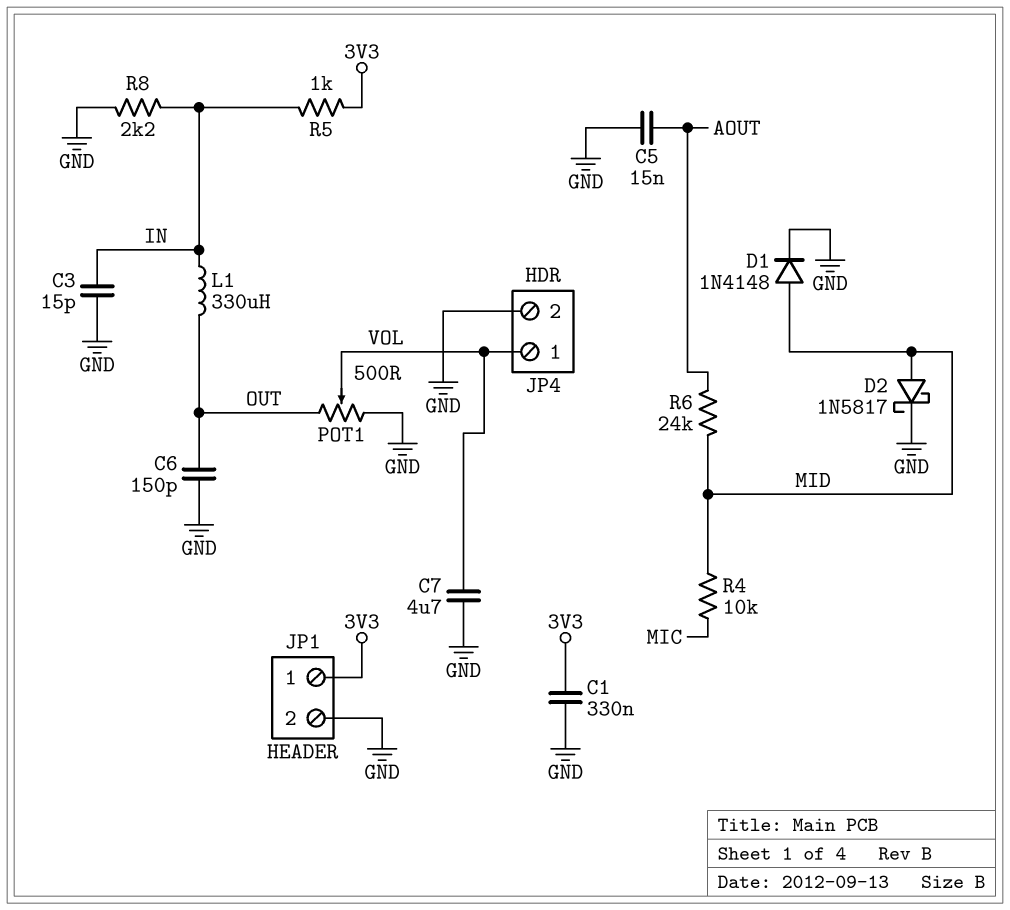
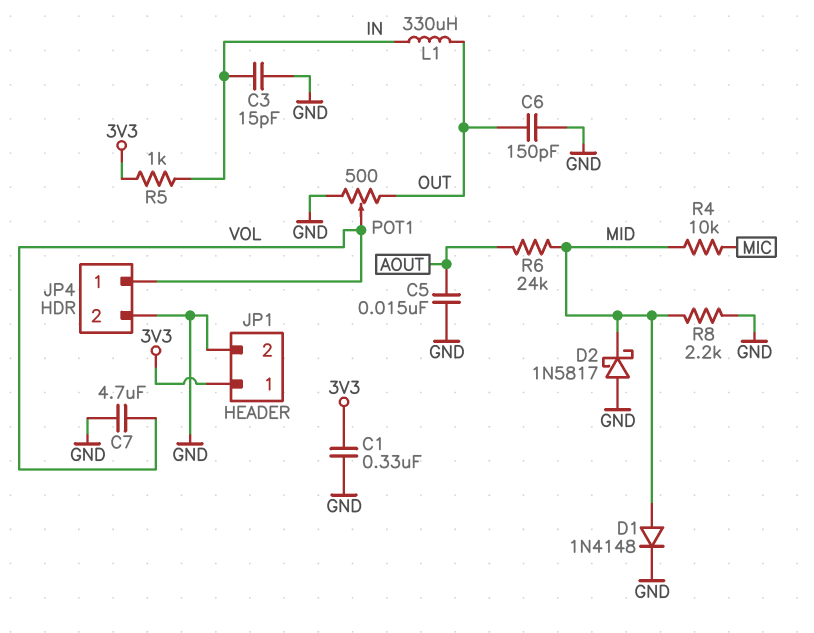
D2: schottky 1N5817 (A MID, K GND) -> schottky 1N5817 (A GND, K MID)
R8: 2.2k (GND, IN) -> 2.2k (GND, MID)

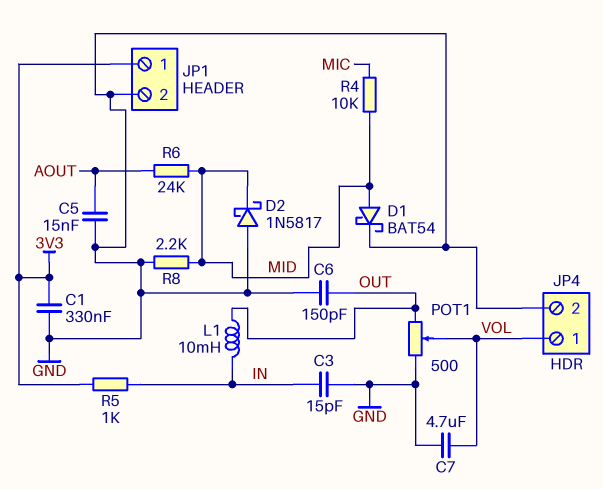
D1: diode 1N4148 (A MID, K GND) -> schottky BAT54 (A MID, K GND)
L1: 330uH (IN, OUT) -> 10mH (IN, OUT)

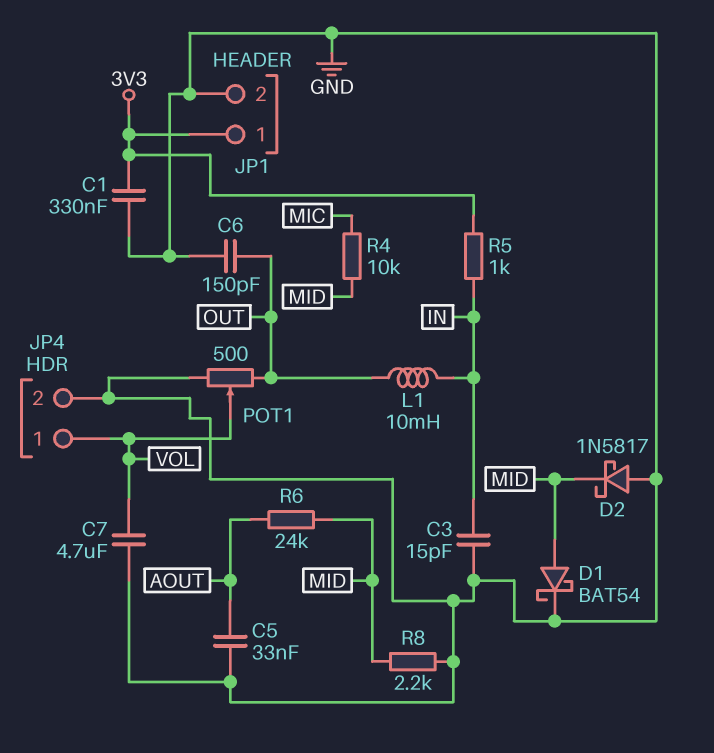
C5: 15nF (AOUT, GND) -> 33nF (AOUT, GND)

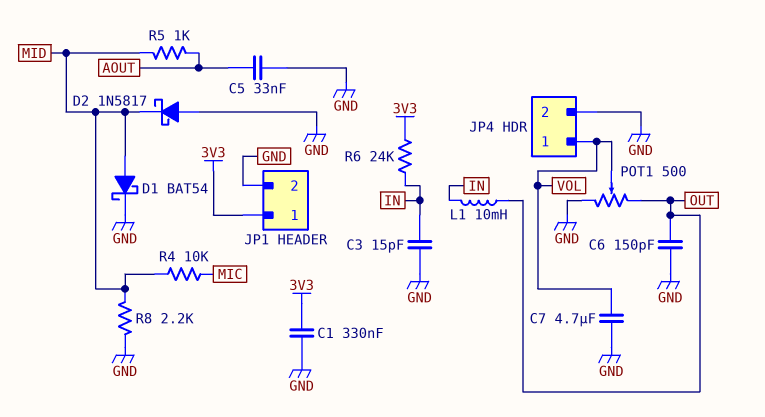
R5: 1k (3V3, IN) -> 1k (AOUT, MID)
R6: 24k (AOUT, MID) -> 24k (3V3, IN)

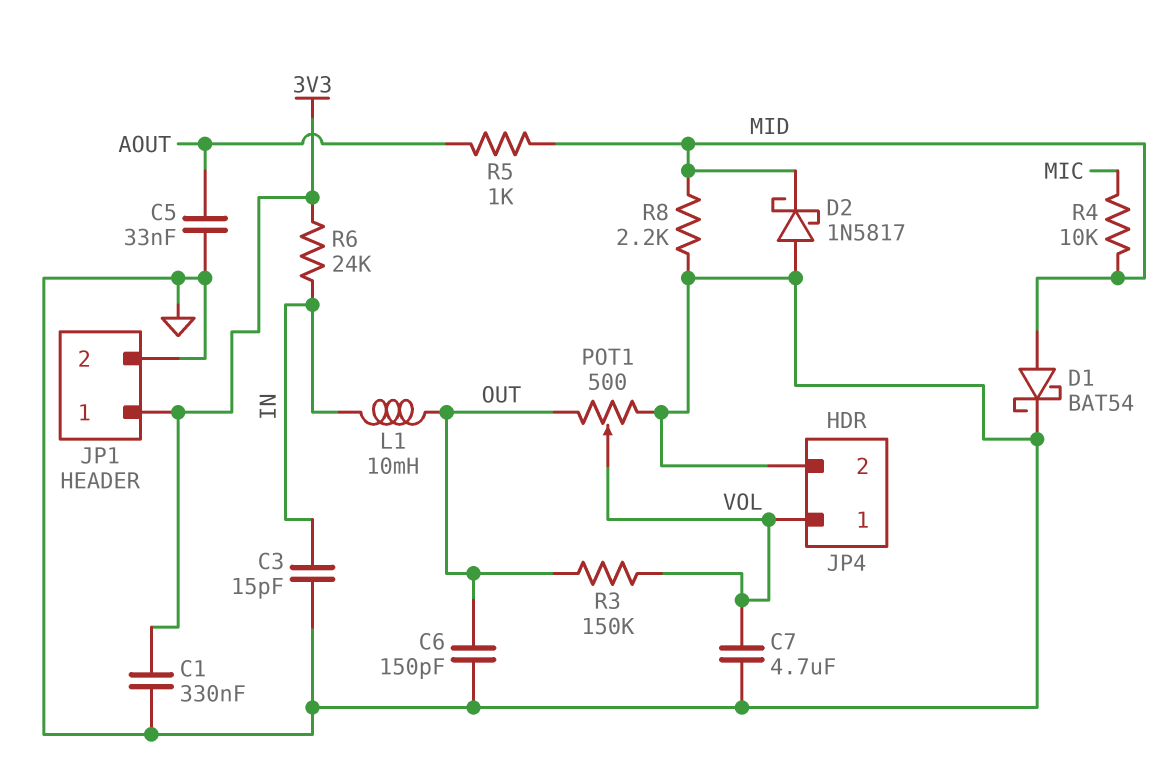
R3: none -> 150k (OUT, VOL)

